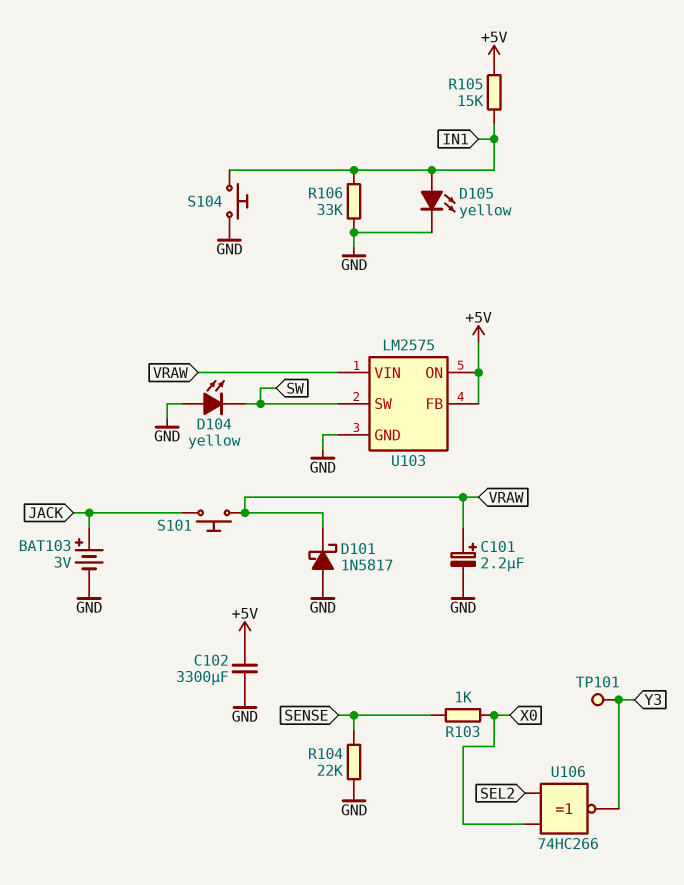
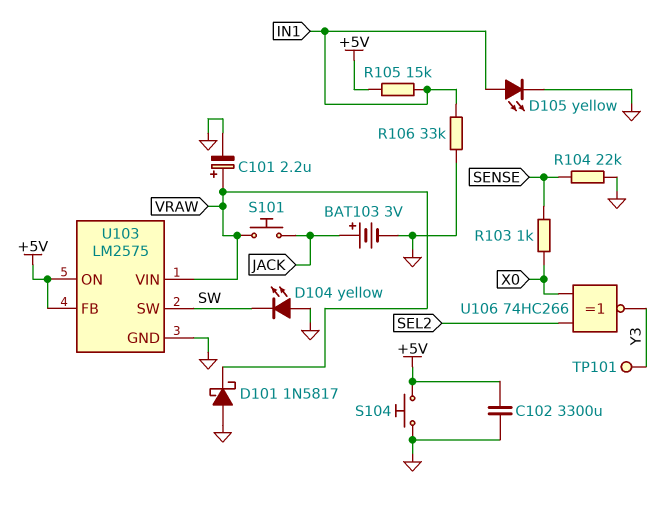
S104: button (GND, IN1) -> button (+5V, GND)

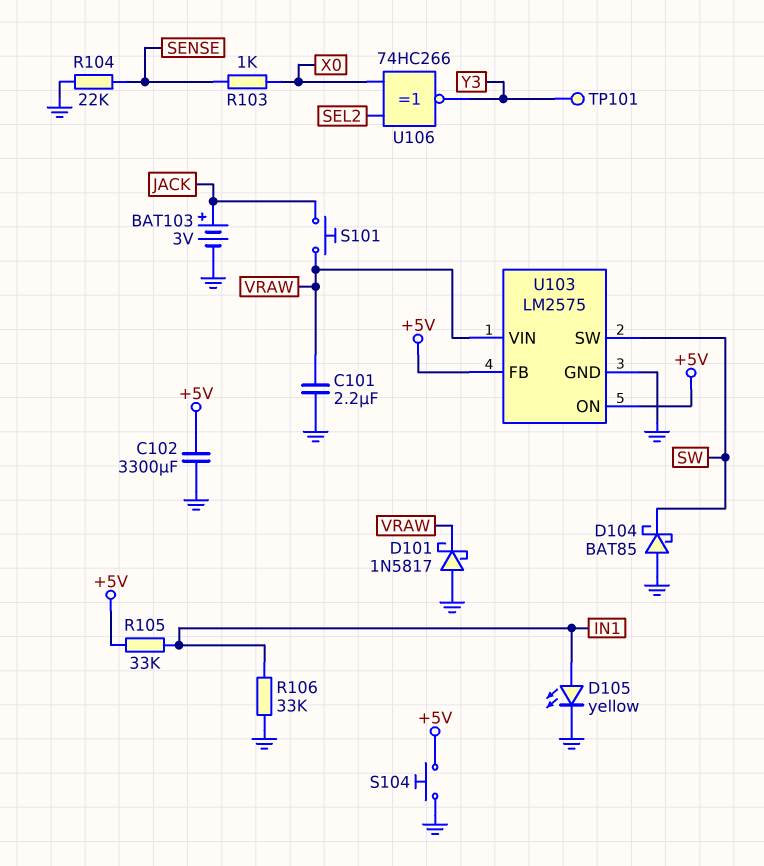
C101: 2.2uF (plus VRAW, minus GND) -> 2.2uF (GND, VRAW)
D104: LED yellow (A GND, K SW) -> schottky BAT85 (A GND, K SW)
R105: 15k (+5V, IN1) -> 33k (+5V, IN1)

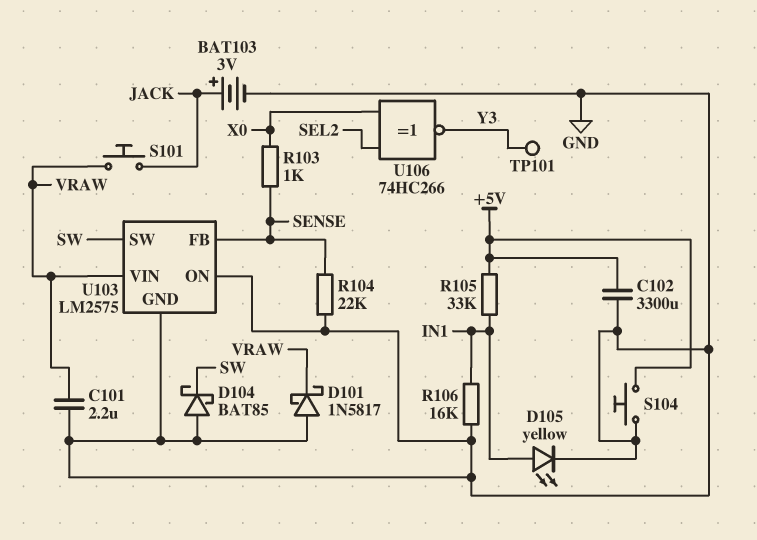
R106: 33k (GND, IN1) -> 16k (GND, IN1)
U103 pin FB: +5V -> SENSE
U103 pin ON: +5V -> GND

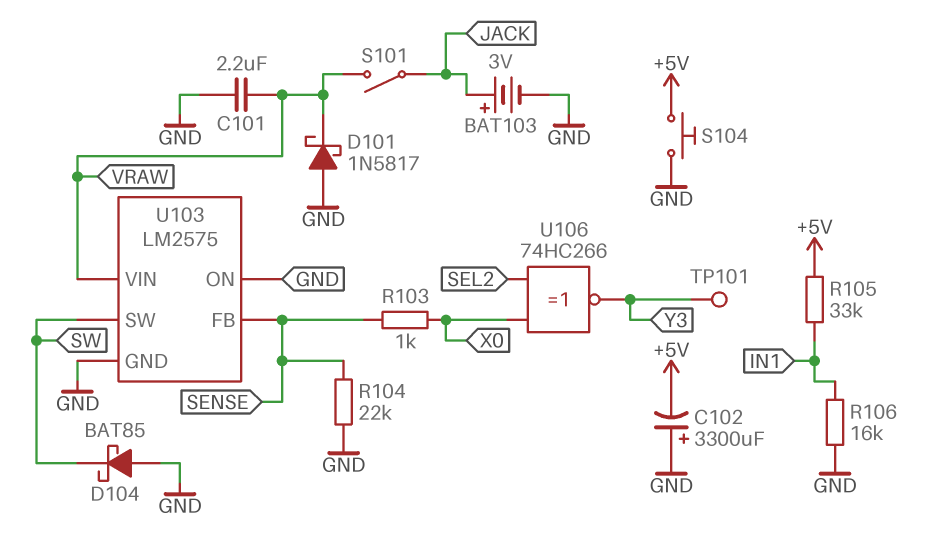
C102: 3300uF (+5V, GND) -> 3300uF (plus GND, minus +5V)
D105: LED yellow (A IN1, K GND) -> none
S101: button (JACK, VRAW) -> switch (JACK, VRAW)

